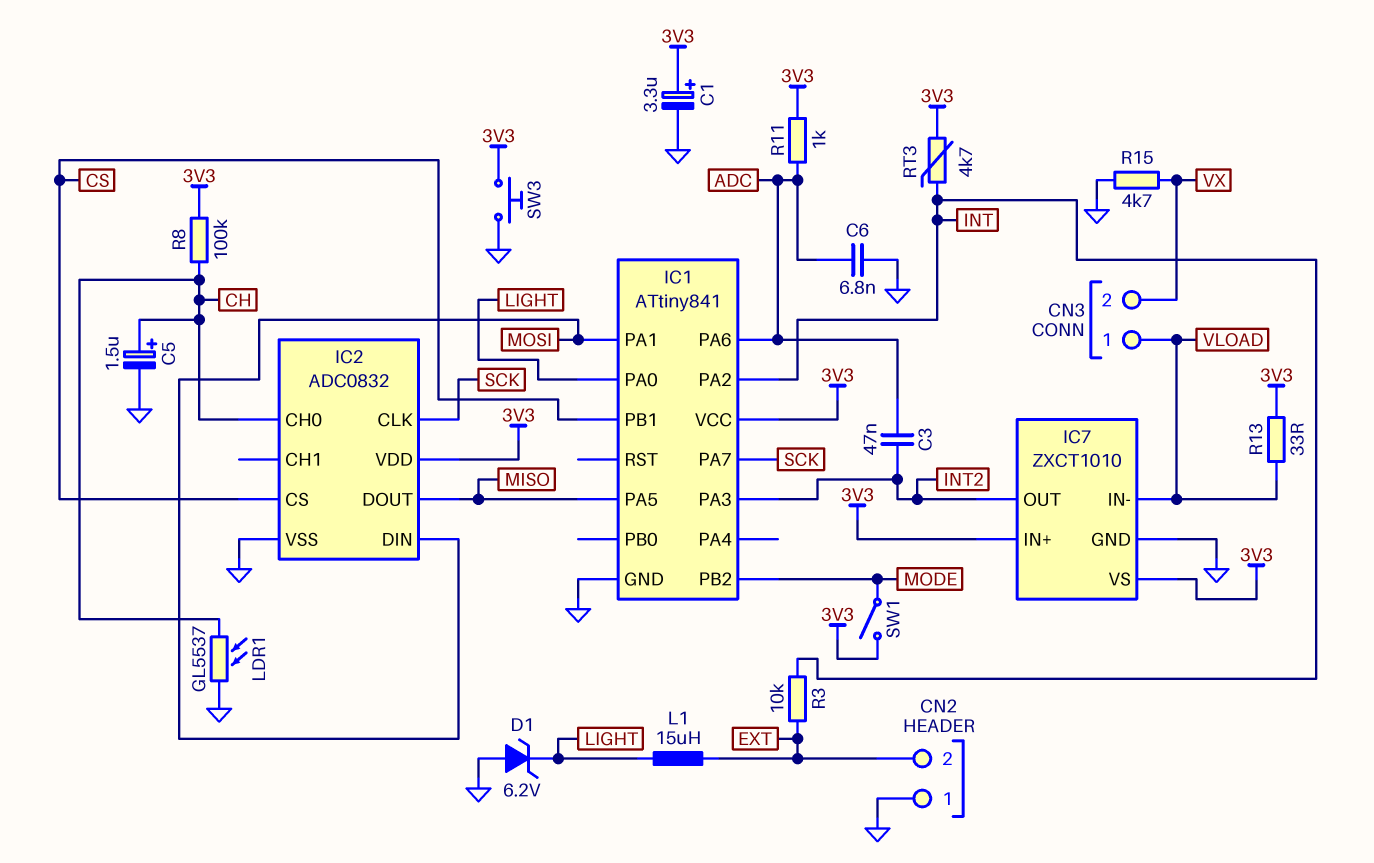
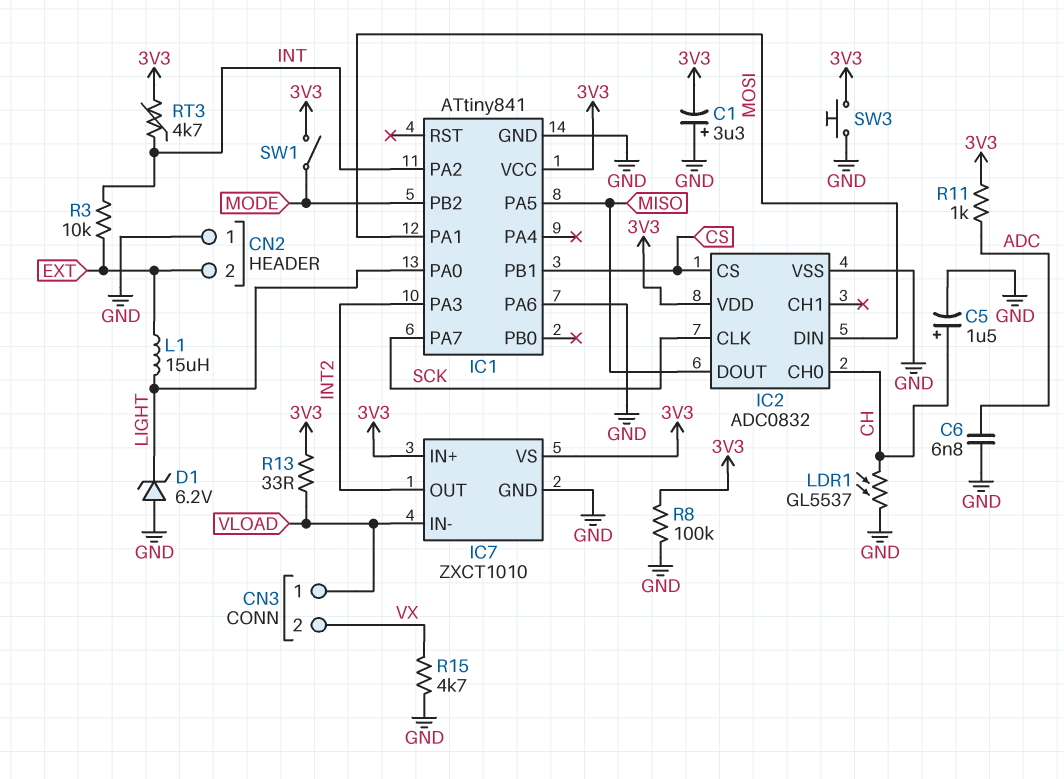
C1: 3.3uF (plus 3V3, minus GND) -> 3.3uF (plus GND, minus 3V3)
C3: 47nF (ADC, INT2) -> none
IC1 pin PA6: ADC -> GND
R8: 100k (3V3, CH) -> 100k (3V3, GND)

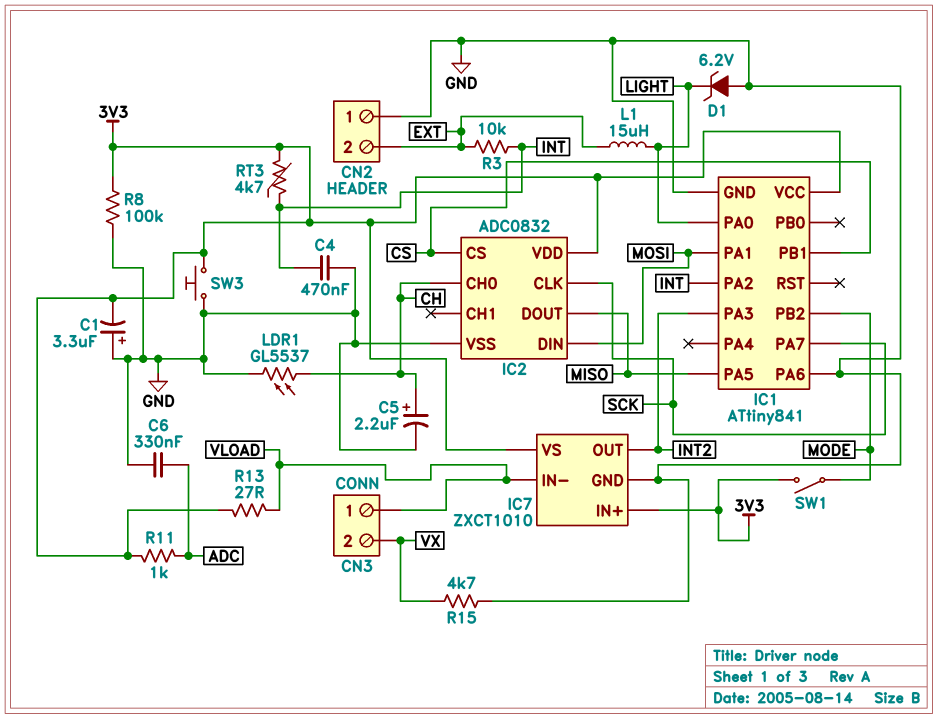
C4: none -> 470nF (GND, INT)
C5: 1.5uF (plus CH, minus GND) -> 2.2uF (plus CH, minus GND)
C6: 6.8nF (ADC, GND) -> 330nF (ADC, GND)
R13: 33 (3V3, VLOAD) -> 27 (3V3, VLOAD)

